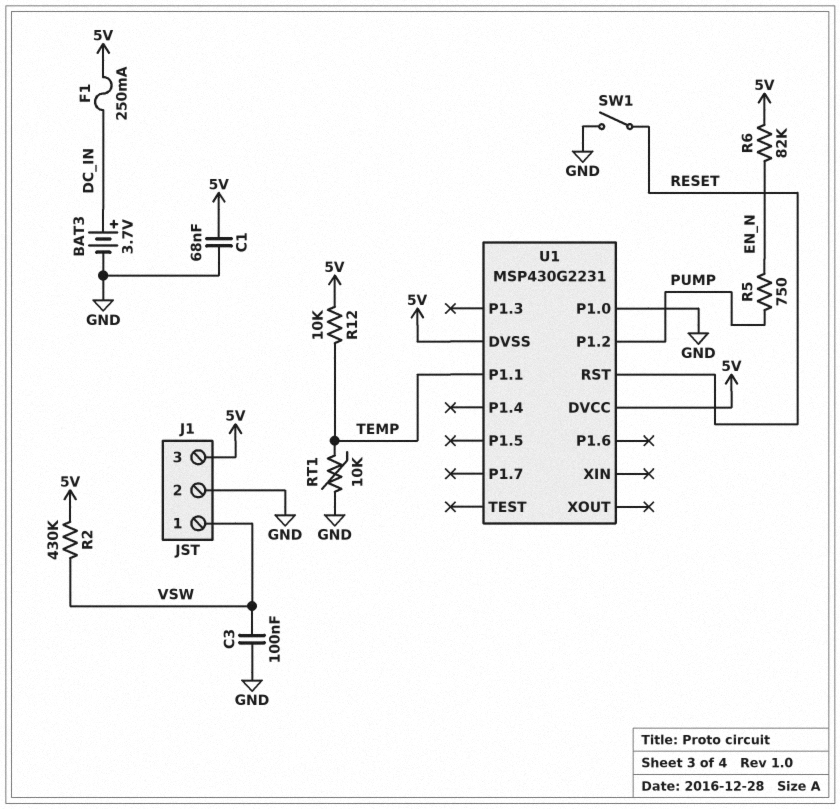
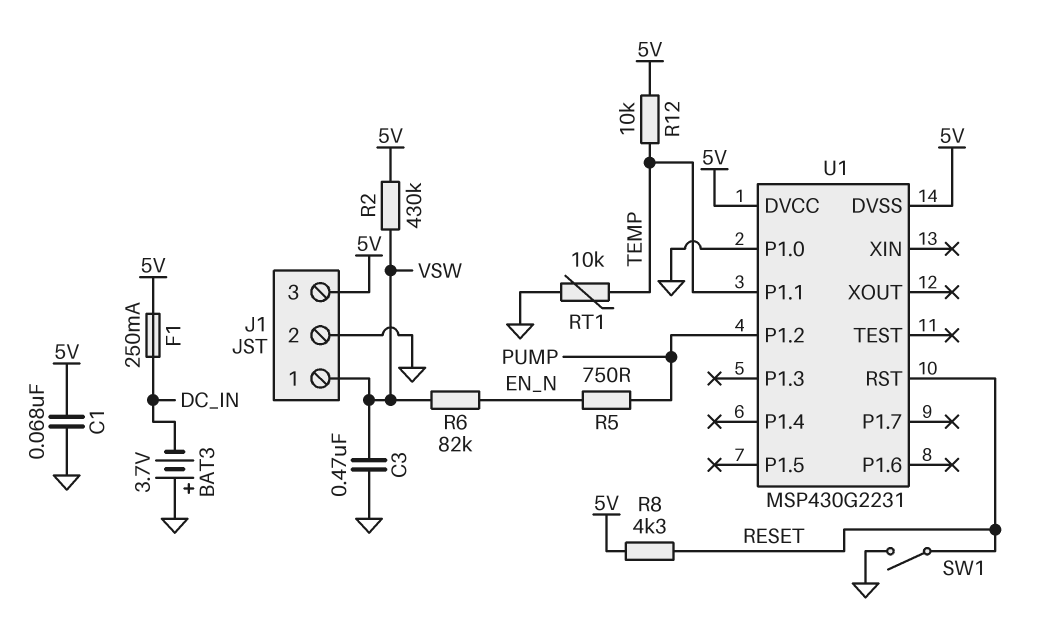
BAT3: 3.7V (plus DC_IN, minus GND) -> 3.7V (plus GND, minus DC_IN)
C3: 100nF (GND, VSW) -> 470nF (GND, VSW)
R6: 82k (5V, EN_N) -> 82k (EN_N, VSW)
R8: none -> 4.3k (5V, RESET)

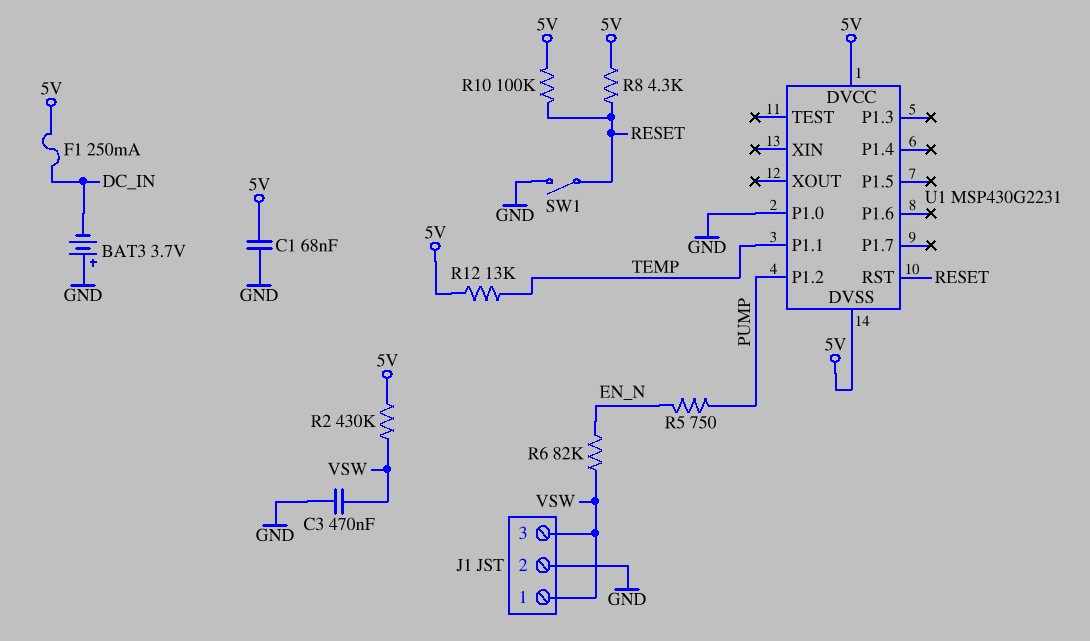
J1 pin 3: 5V -> VSW
R10: none -> 100k (5V, RESET)
R12: 10k (5V, TEMP) -> 13k (5V, TEMP)
RT1: 10k (GND, TEMP) -> none

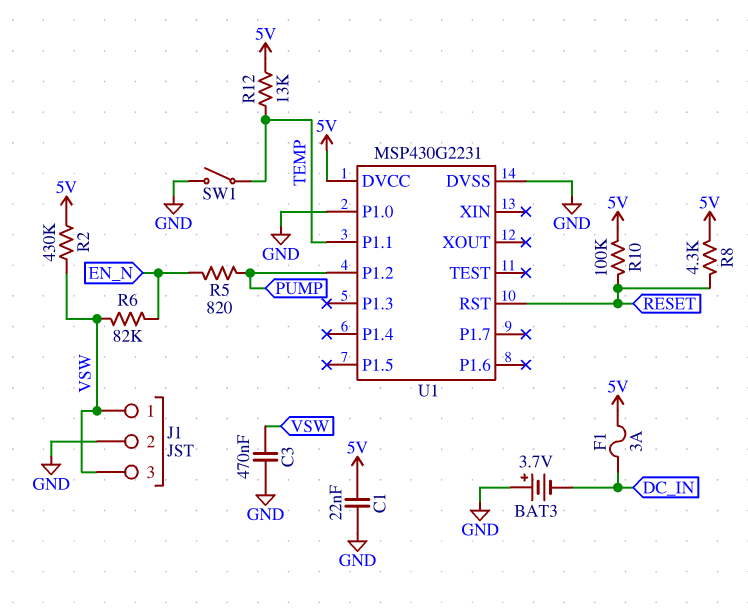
C1: 68nF (5V, GND) -> 22nF (5V, GND)
F1: 250mA (5V, DC_IN) -> 3A (5V, DC_IN)
R5: 750 (EN_N, PUMP) -> 820 (EN_N, PUMP)
SW1: switch (GND, RESET) -> switch (GND, TEMP)
U1 pin DVSS: 5V -> GND

